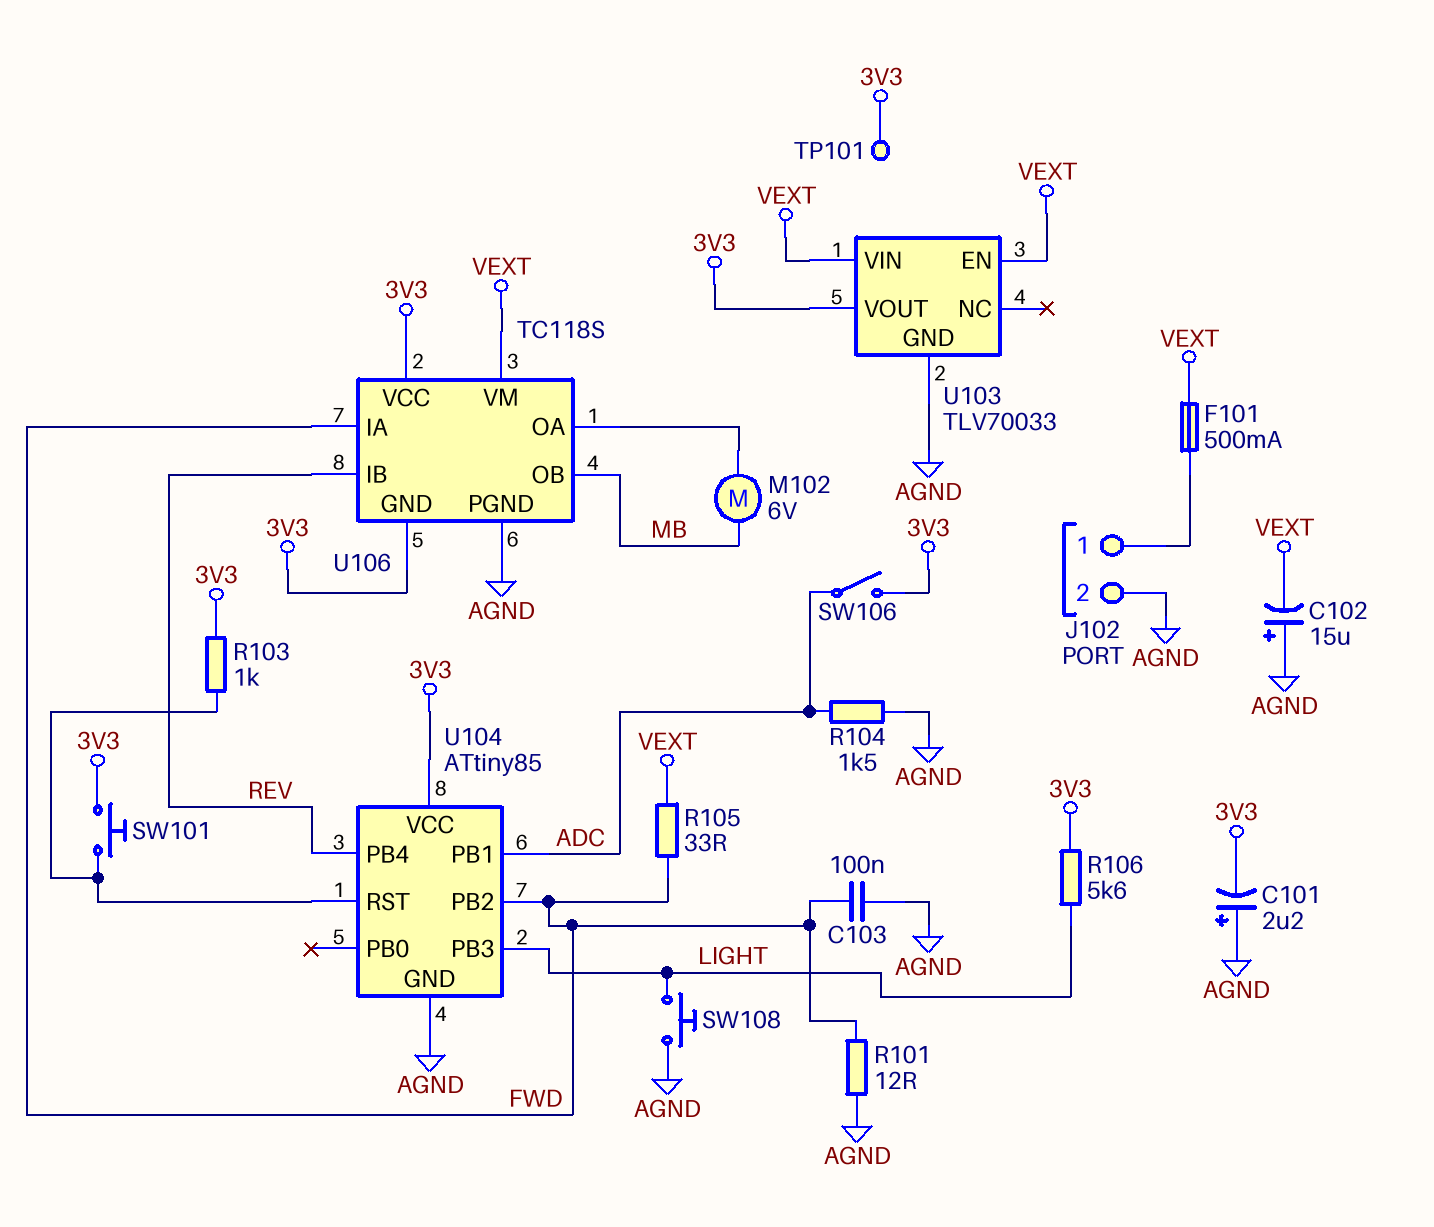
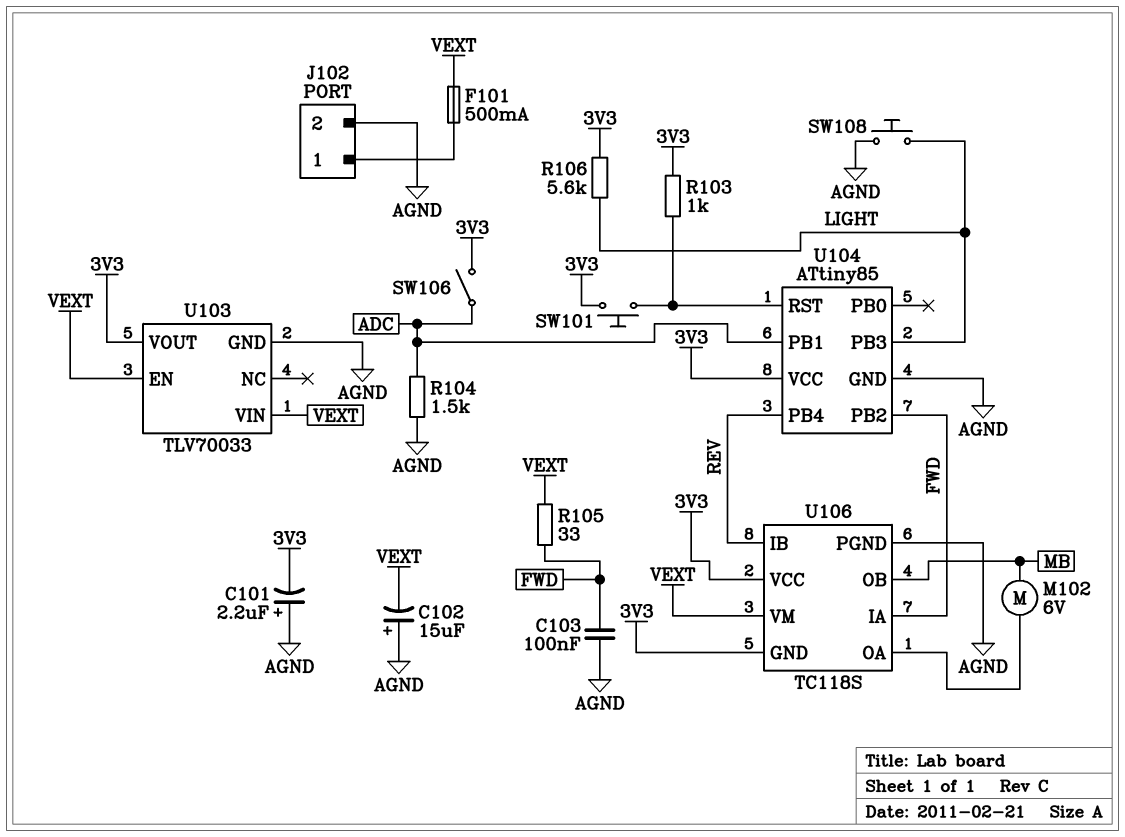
R101: 12 (AGND, FWD) -> none
TP101: test point (3V3) -> none

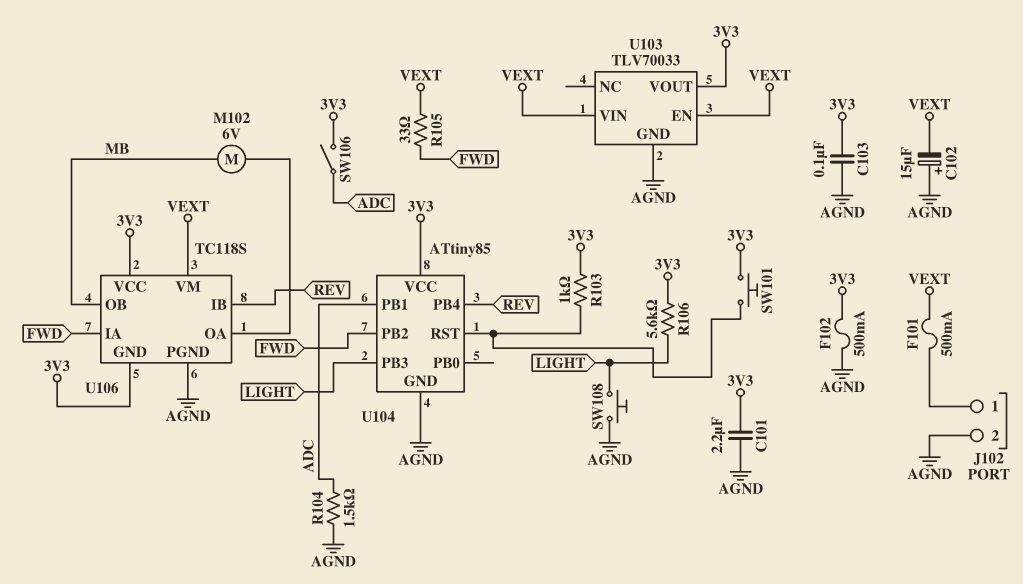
C101: 2.2uF (plus AGND, minus 3V3) -> 2.2uF (3V3, AGND)
C103: 100nF (AGND, FWD) -> 100nF (3V3, AGND)
F102: none -> 500mA (3V3, AGND)

